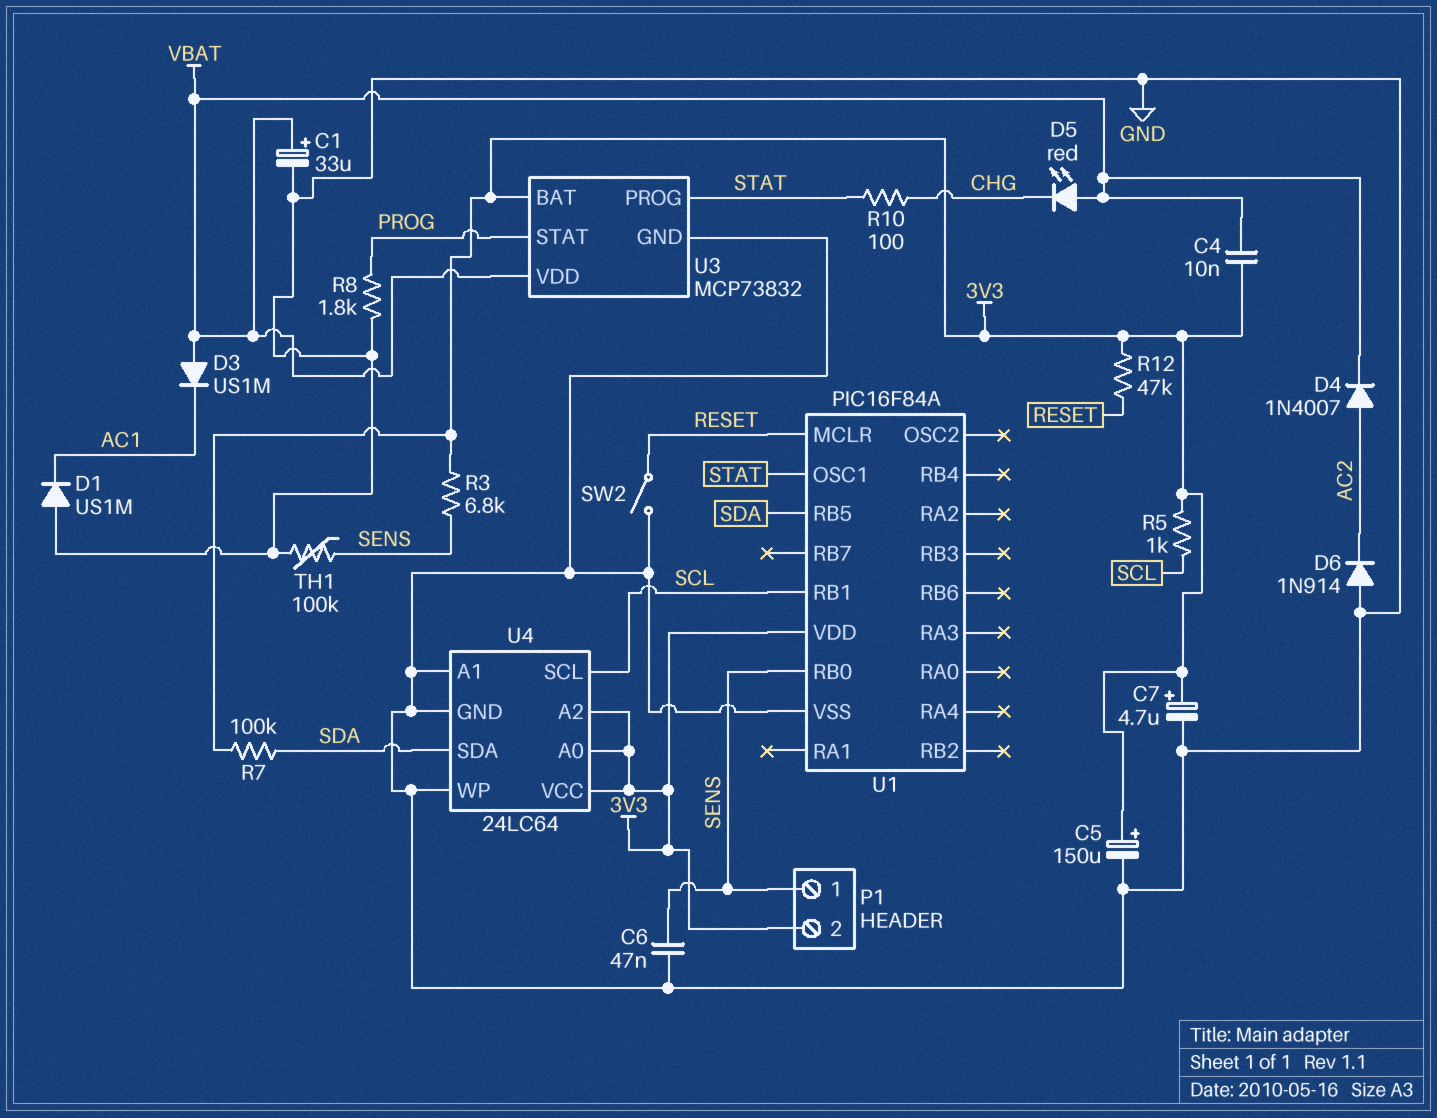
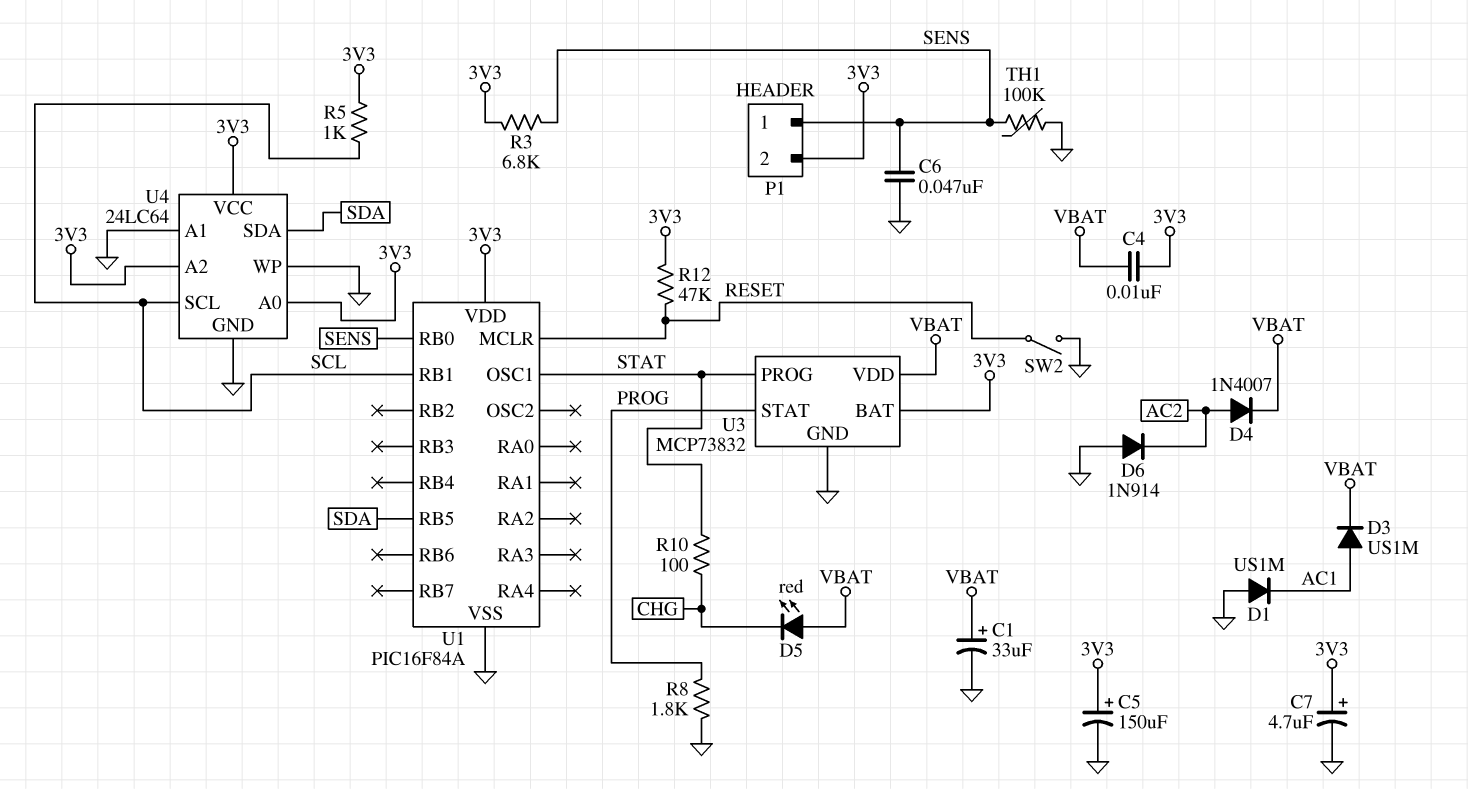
D3: diode US1M (A VBAT, K AC1) -> diode US1M (A AC1, K VBAT)
R7: 100k (3V3, SDA) -> none

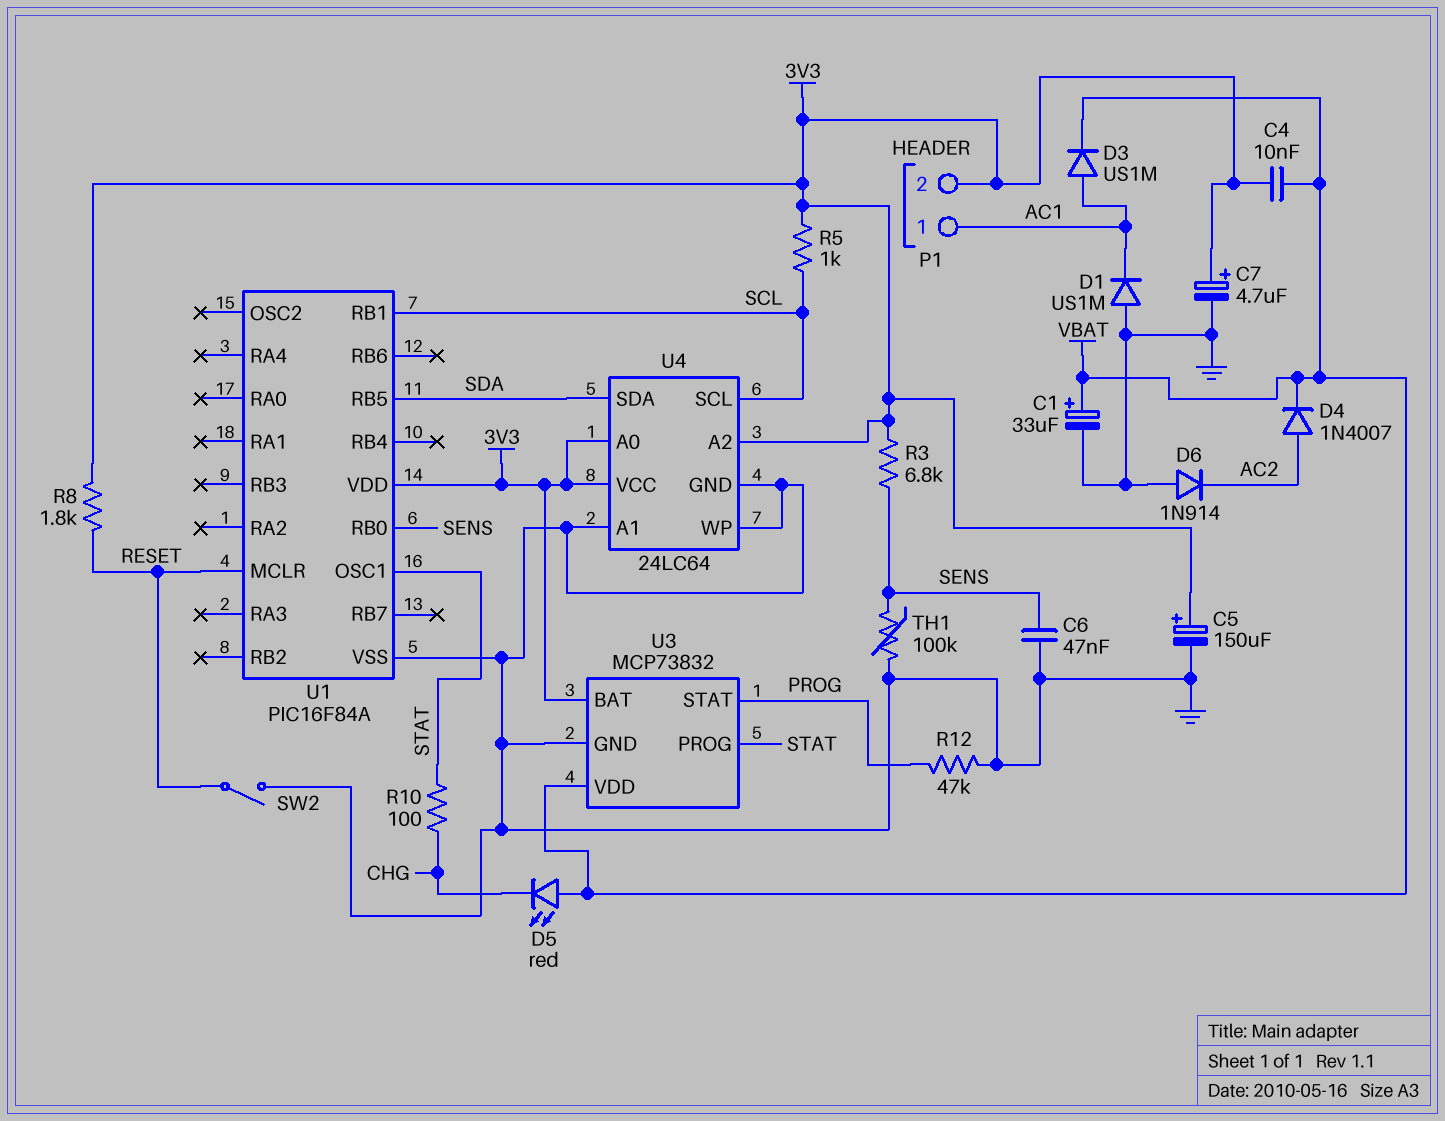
P1 pin 1: SENS -> AC1
R8: 1.8k (GND, PROG) -> 1.8k (3V3, RESET)
R12: 47k (3V3, RESET) -> 47k (GND, PROG)

